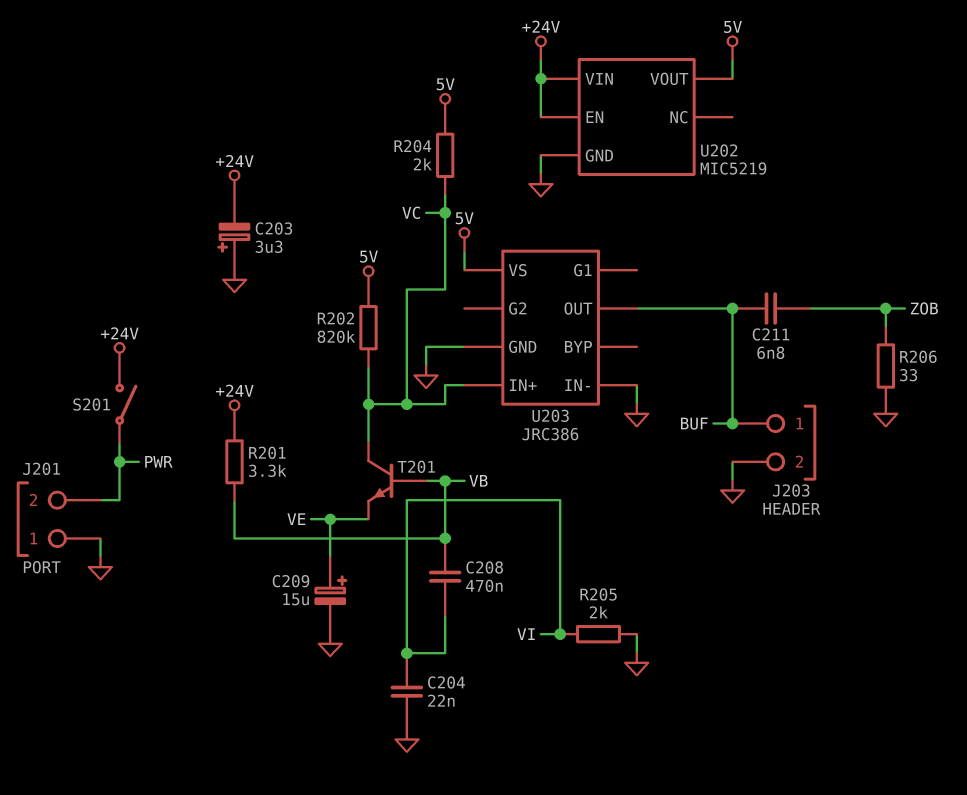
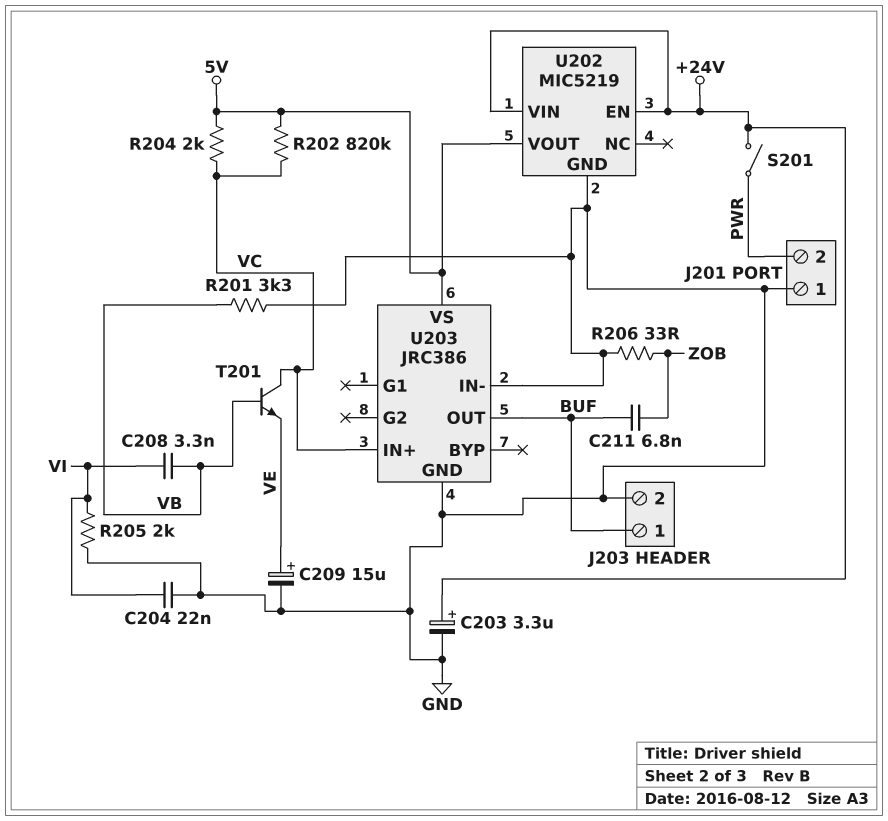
C203: 3.3uF (plus GND, minus +24V) -> 3.3uF (plus +24V, minus GND)
C208: 470nF (VB, VI) -> 3.3nF (VB, VI)
R201: 3.3k (+24V, VB) -> 3.3k (GND, VB)

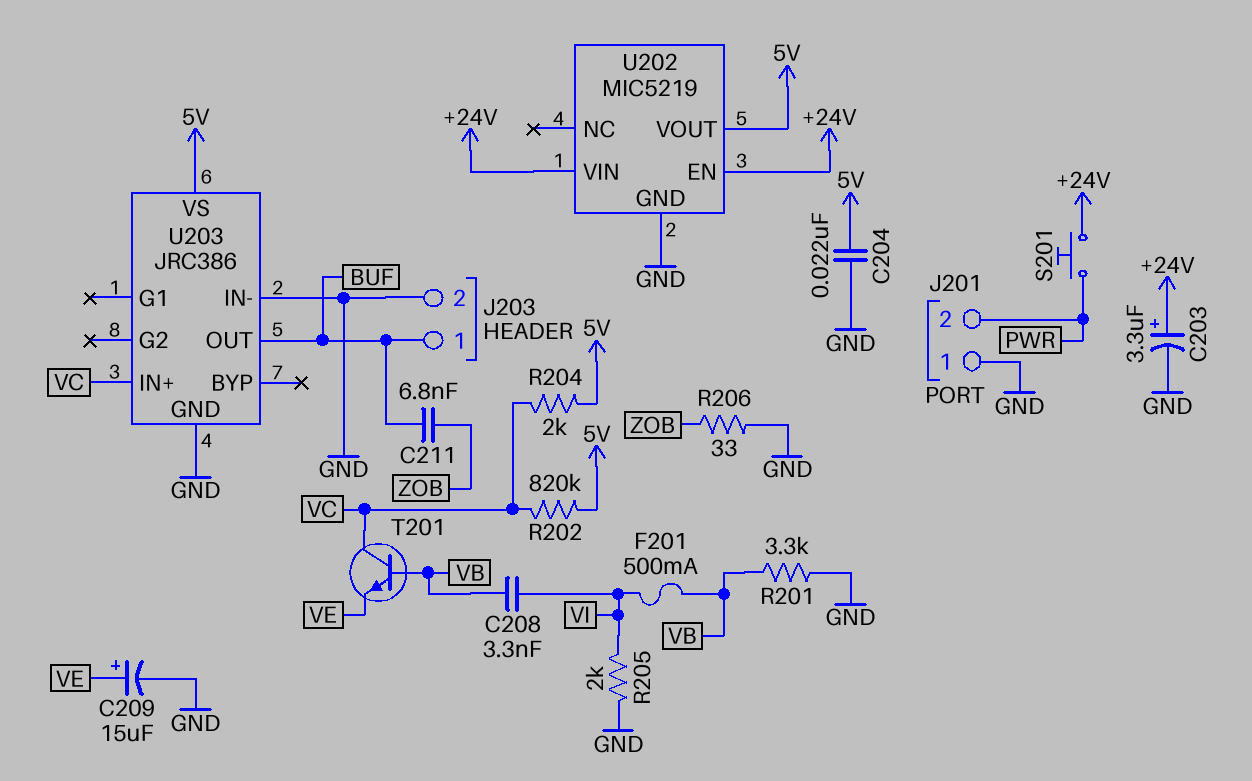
C204: 22nF (GND, VI) -> 22nF (5V, GND)
F201: none -> 500mA (VB, VI)
S201: switch (+24V, PWR) -> button (+24V, PWR)

